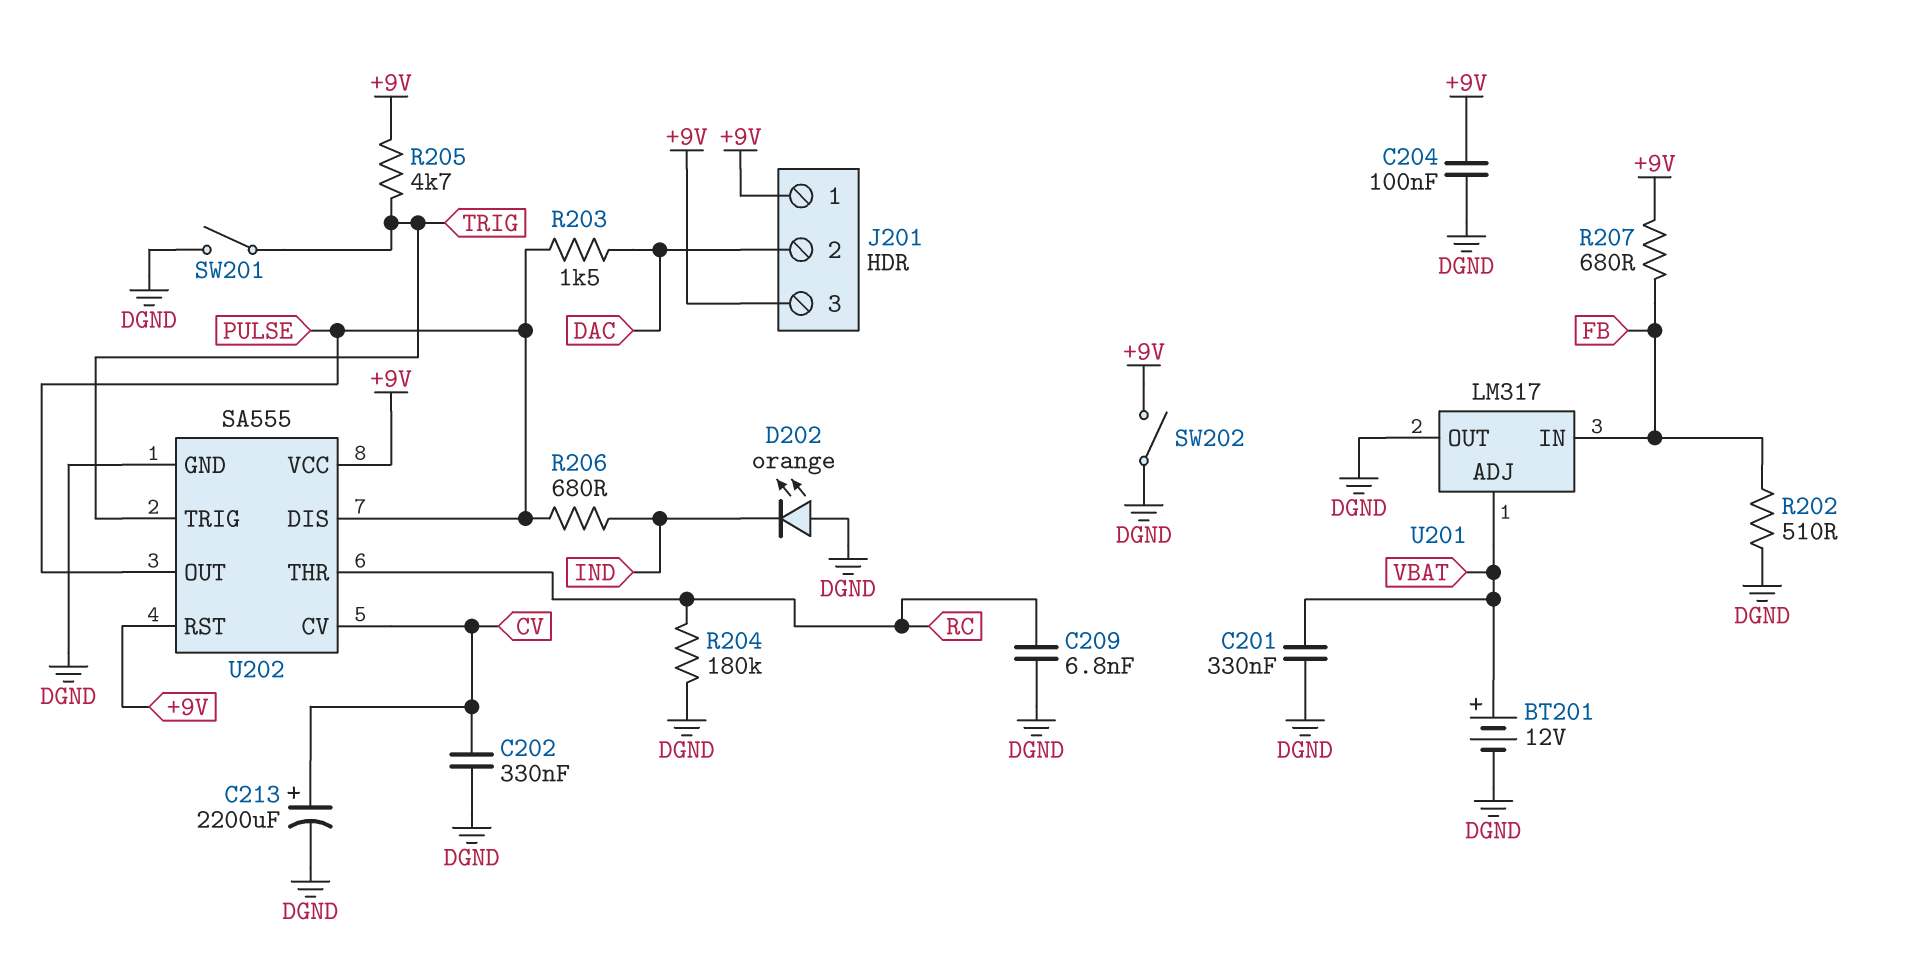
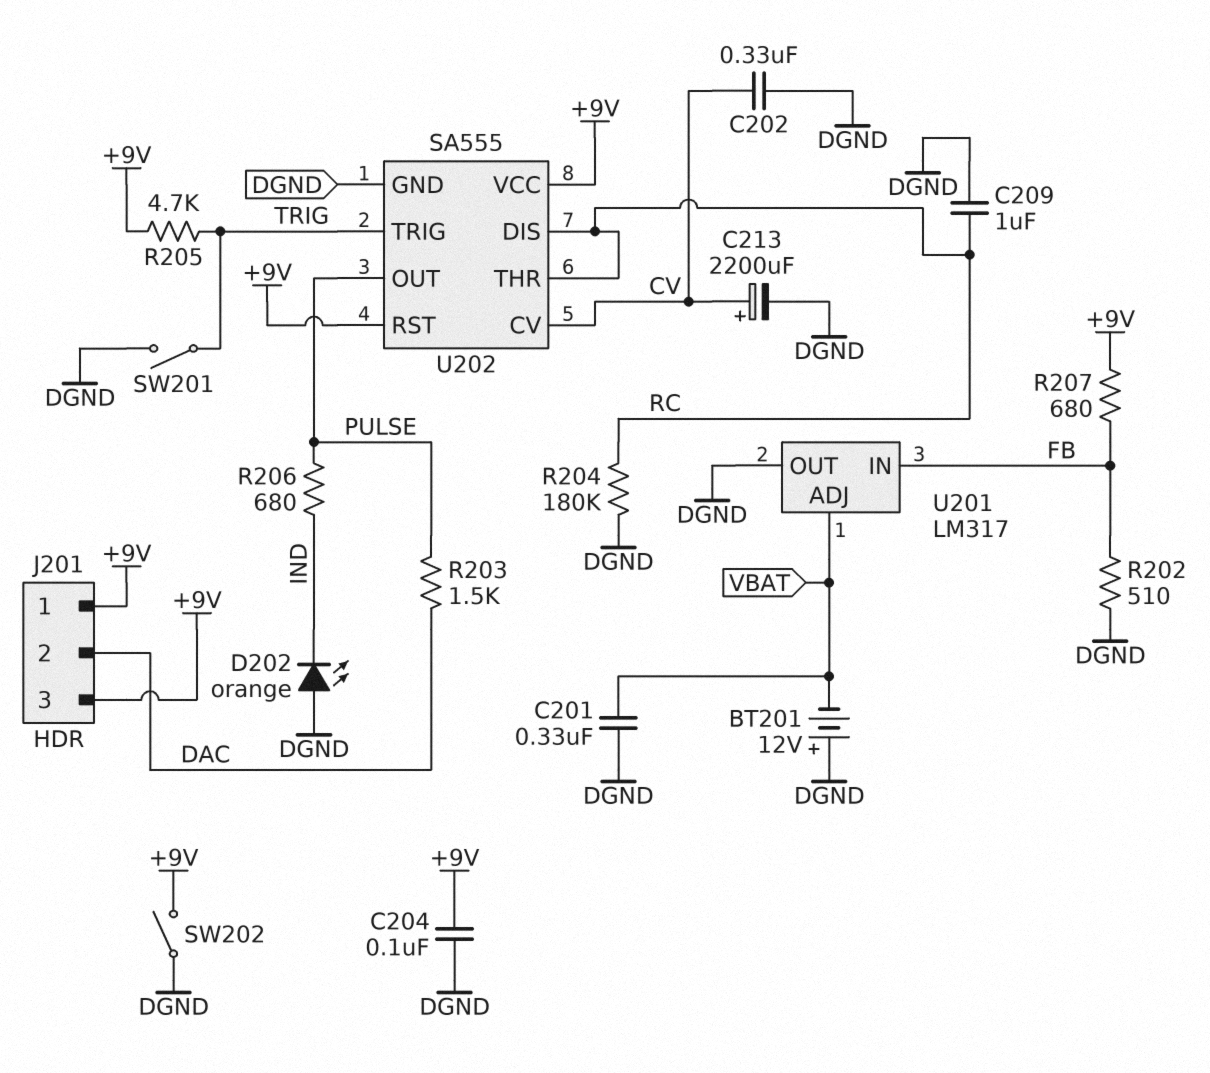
BT201: 12V (plus VBAT, minus DGND) -> 12V (plus DGND, minus VBAT)
C209: 6.8nF (DGND, RC) -> 1uF (DGND, RC)
U202 pin DIS: PULSE -> RC

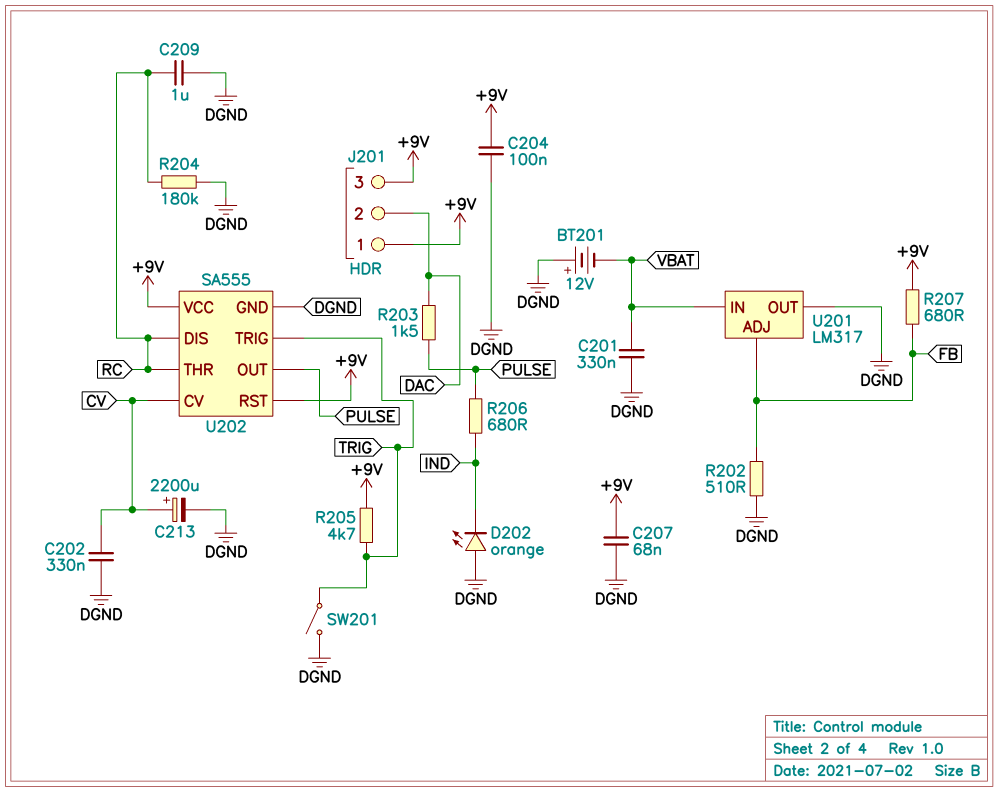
C207: none -> 68nF (+9V, DGND)
SW202: switch (+9V, DGND) -> none
U201 pin ADJ: VBAT -> FB
U201 pin IN: FB -> VBAT

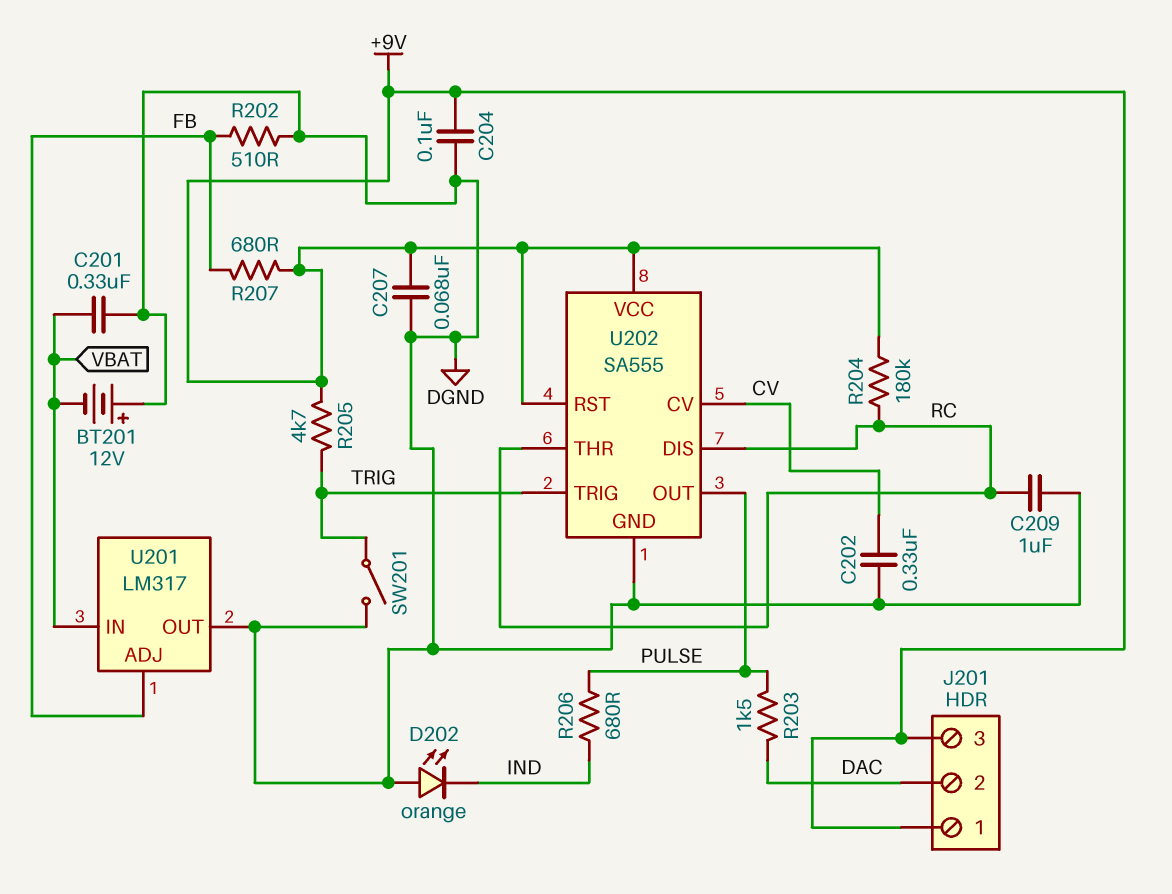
C213: 2200uF (plus CV, minus DGND) -> none
R204: 180k (DGND, RC) -> 180k (+9V, RC)

